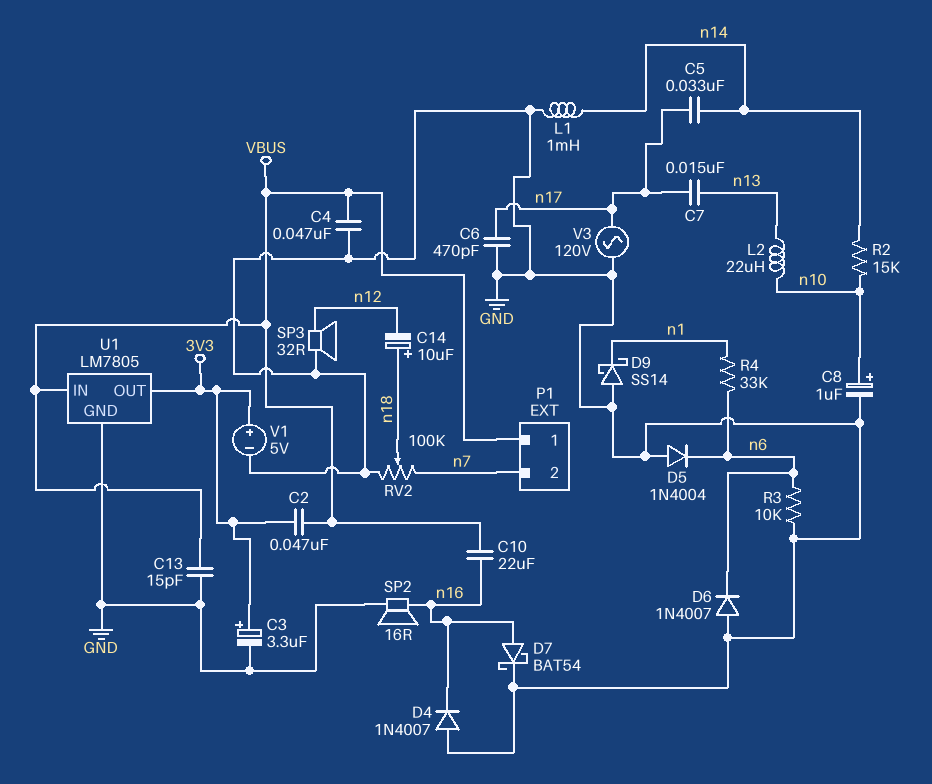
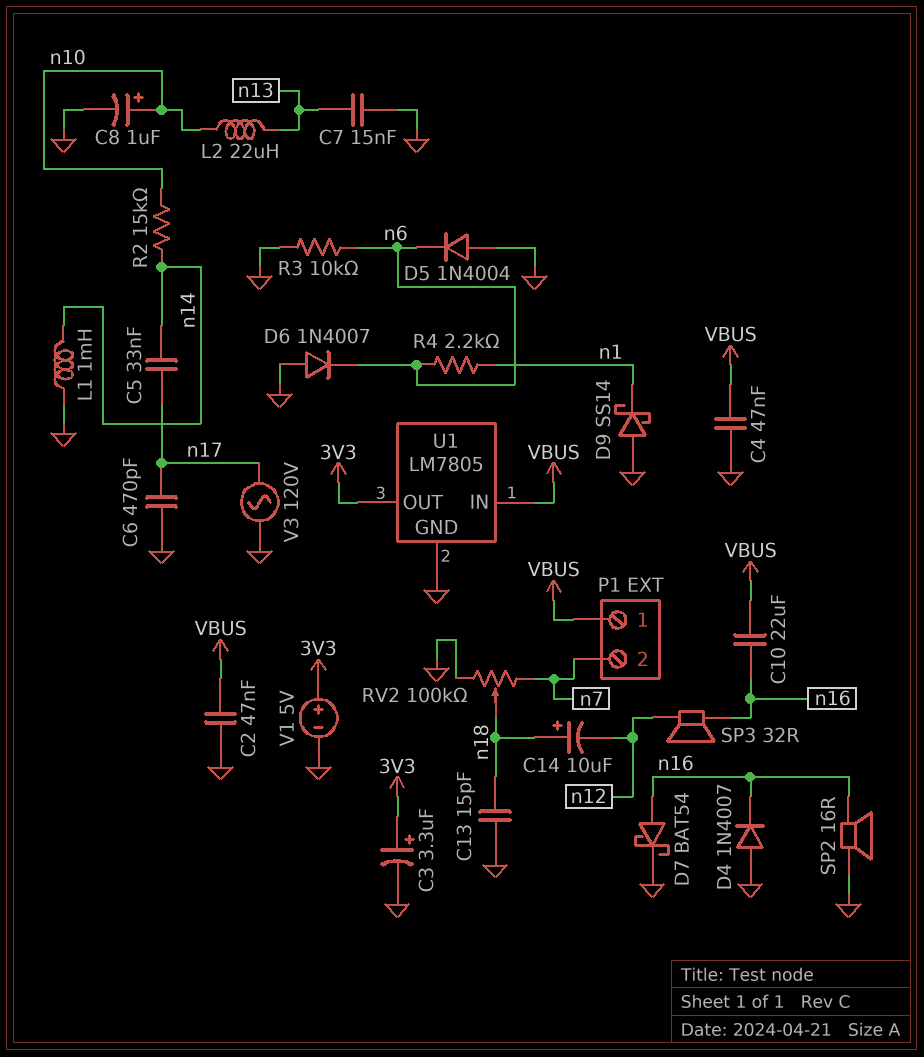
C2: 47nF (3V3, VBUS) -> 47nF (GND, VBUS)
C7: 15nF (n13, n17) -> 15nF (GND, n13)
C13: 15pF (GND, VBUS) -> 15pF (GND, n18)
R4: 33k (n1, n6) -> 2.2k (n1, n6)
SP3: speaker 32R (GND, n12) -> speaker 32R (n12, n16)

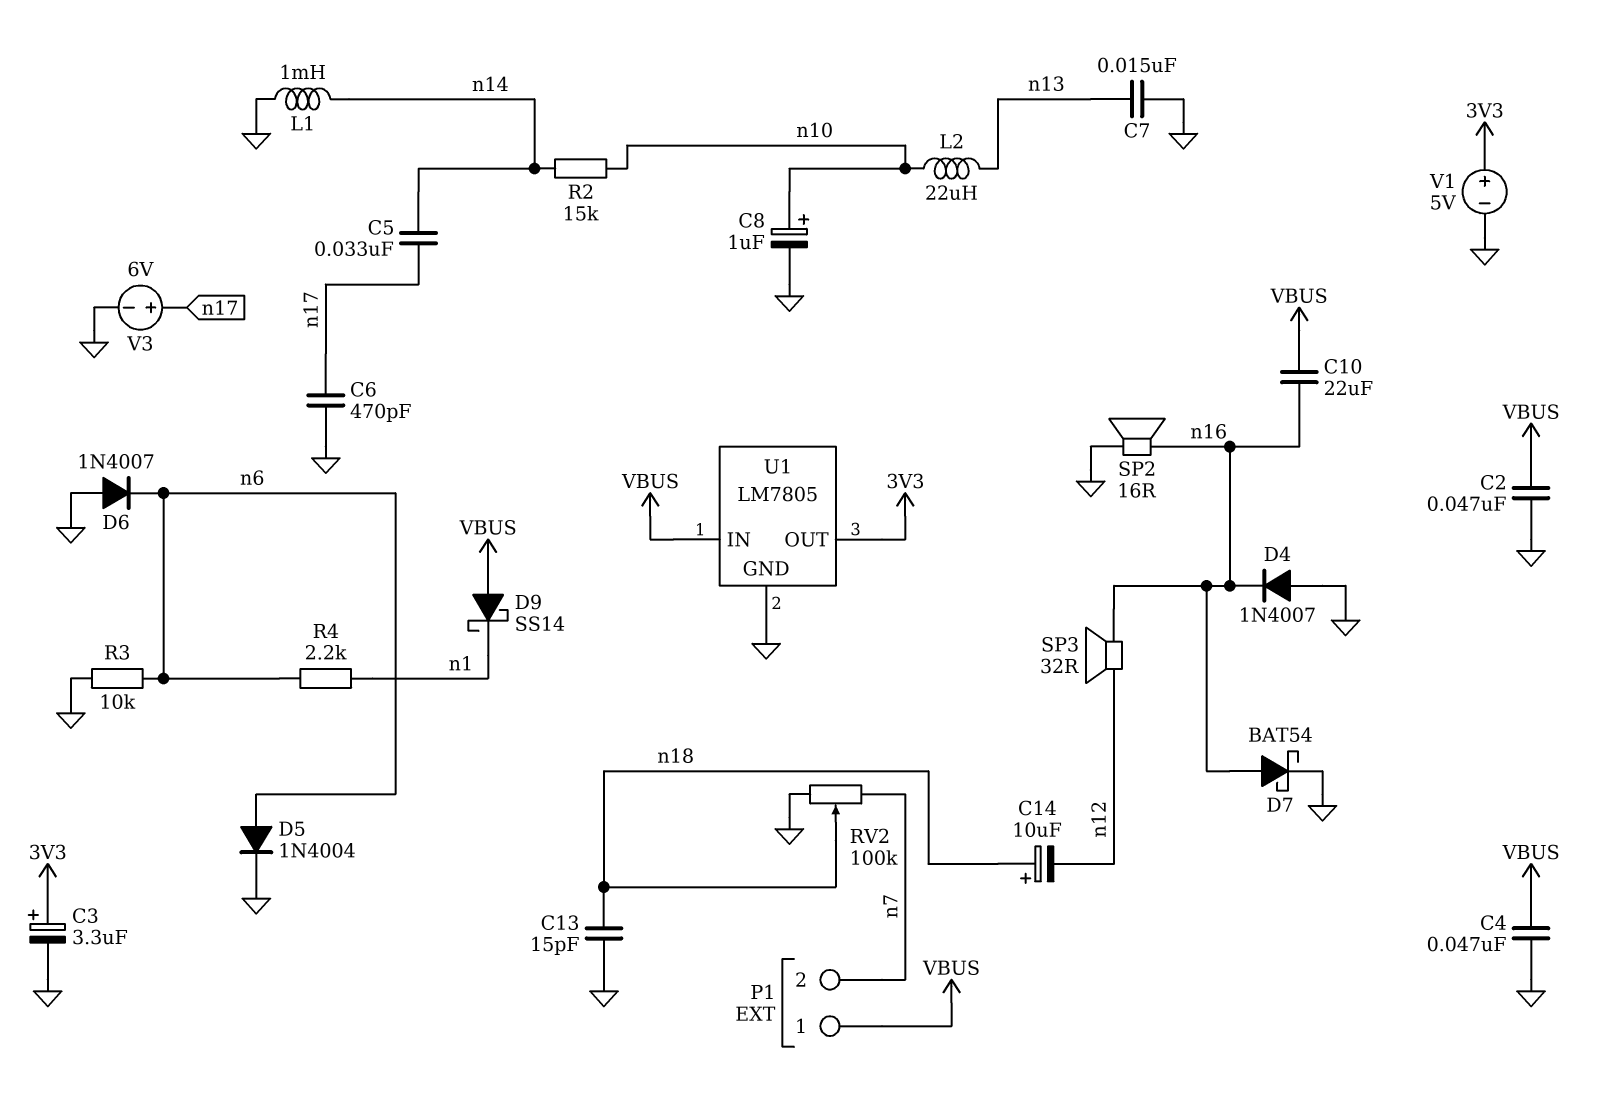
D5: diode 1N4004 (A GND, K n6) -> diode 1N4004 (A n6, K GND)
D9: schottky SS14 (A GND, K n1) -> schottky SS14 (A VBUS, K n1)
V3: AC 120V (GND, n17) -> 6V (plus n17, minus GND)

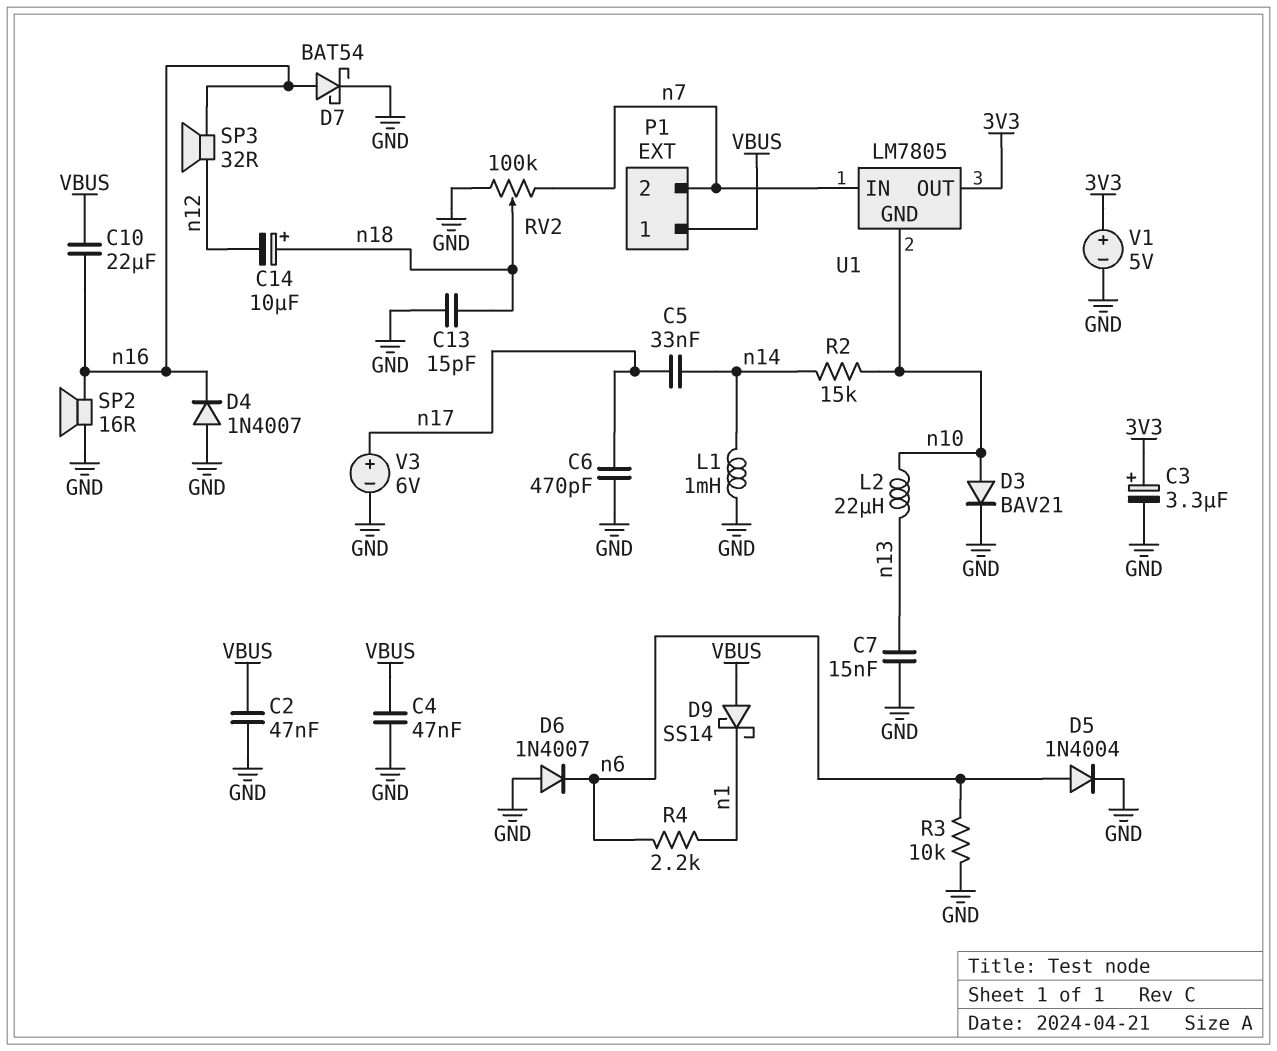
C8: 1uF (plus n10, minus GND) -> none
D3: none -> diode BAV21 (A n10, K GND)
U1 pin GND: GND -> n10
U1 pin IN: VBUS -> n7

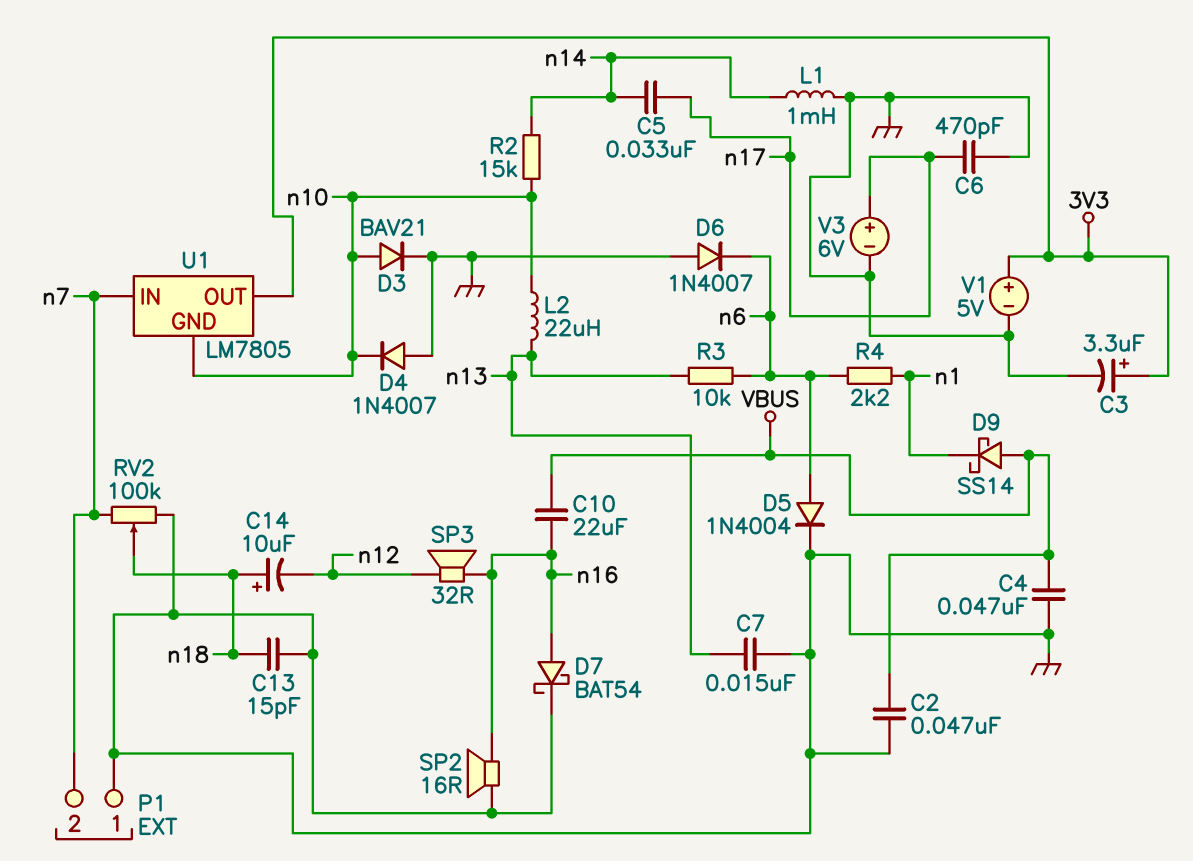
D4: diode 1N4007 (A GND, K n16) -> diode 1N4007 (A GND, K n10)
P1 pin 1: VBUS -> GND
R3: 10k (GND, n6) -> 10k (n6, n13)

